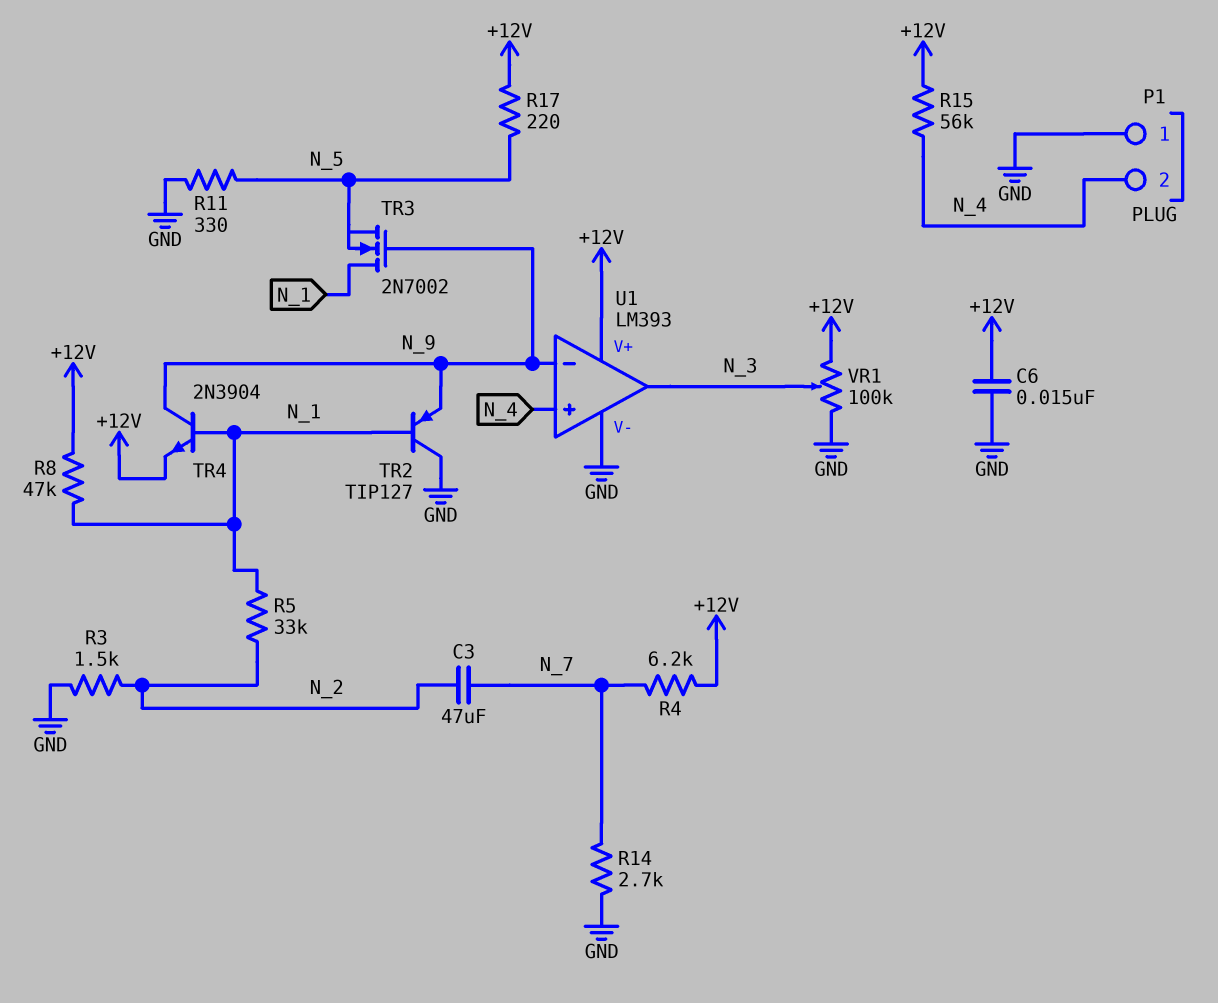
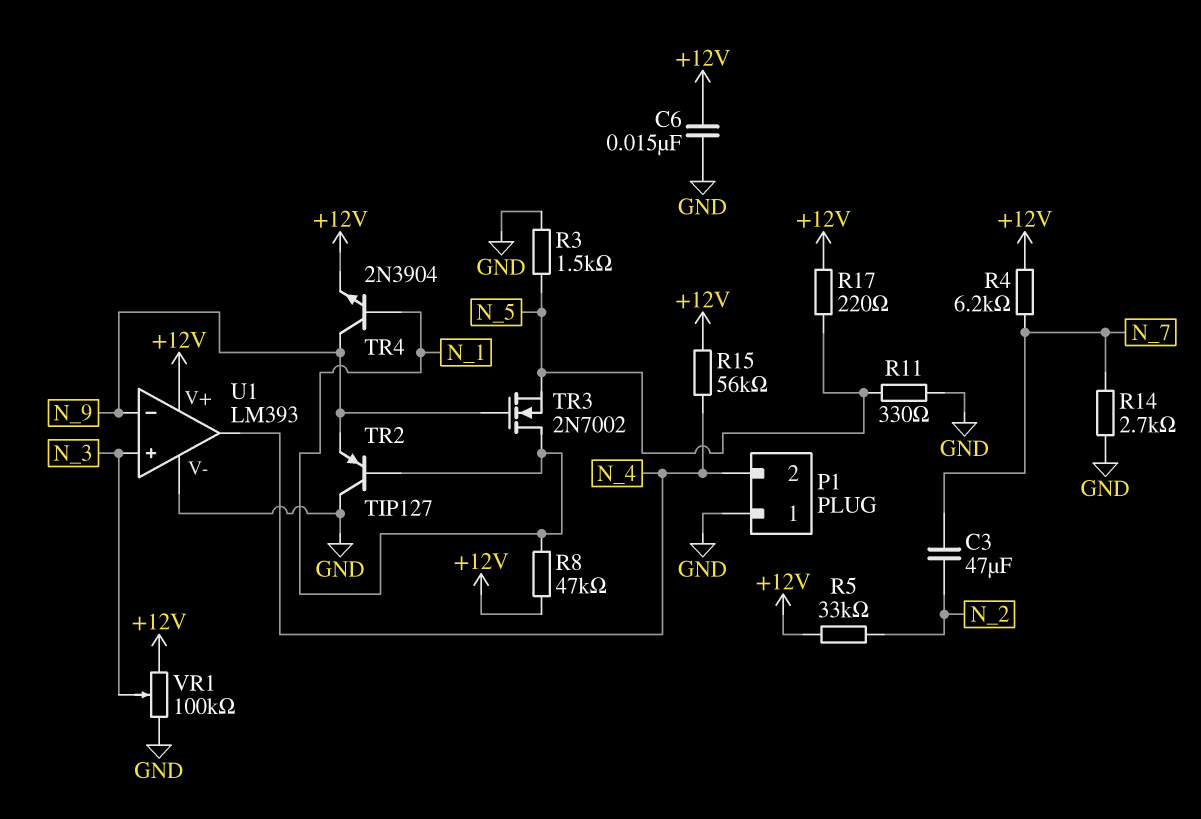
R3: 1.5k (GND, N_2) -> 1.5k (GND, N_5)
R5: 33k (N_1, N_2) -> 33k (+12V, N_2)
U1 pin in+: N_4 -> N_3
U1 pin out: N_3 -> N_4

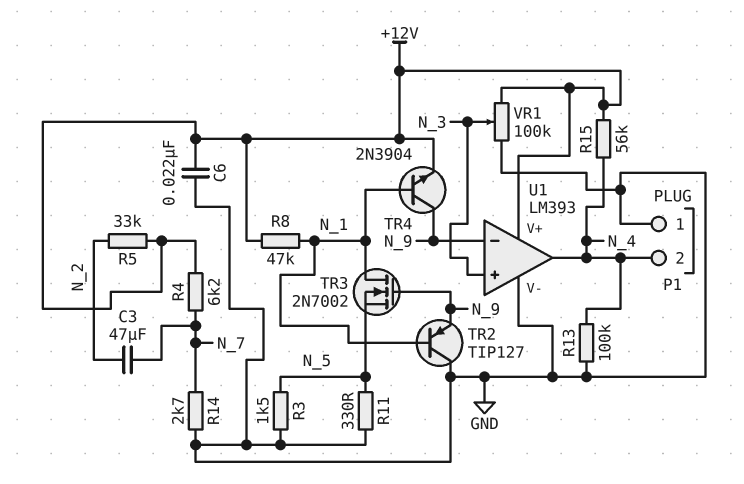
C6: 15nF (+12V, GND) -> 22nF (+12V, GND)
R13: none -> 100k (GND, N_4)
R17: 220 (+12V, N_5) -> none

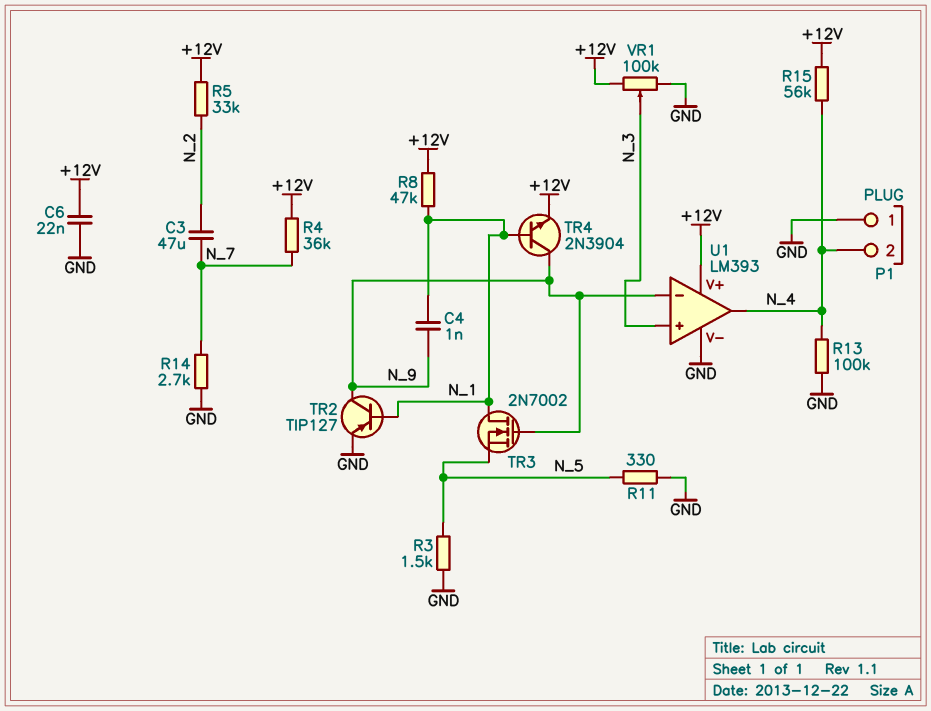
C4: none -> 1nF (N_1, N_9)
R4: 6.2k (+12V, N_7) -> 36k (+12V, N_7)
TR2: PNP TIP127 (B N_1, C GND, E N_9) -> PNP TIP127 (B N_1, C N_9, E GND)

